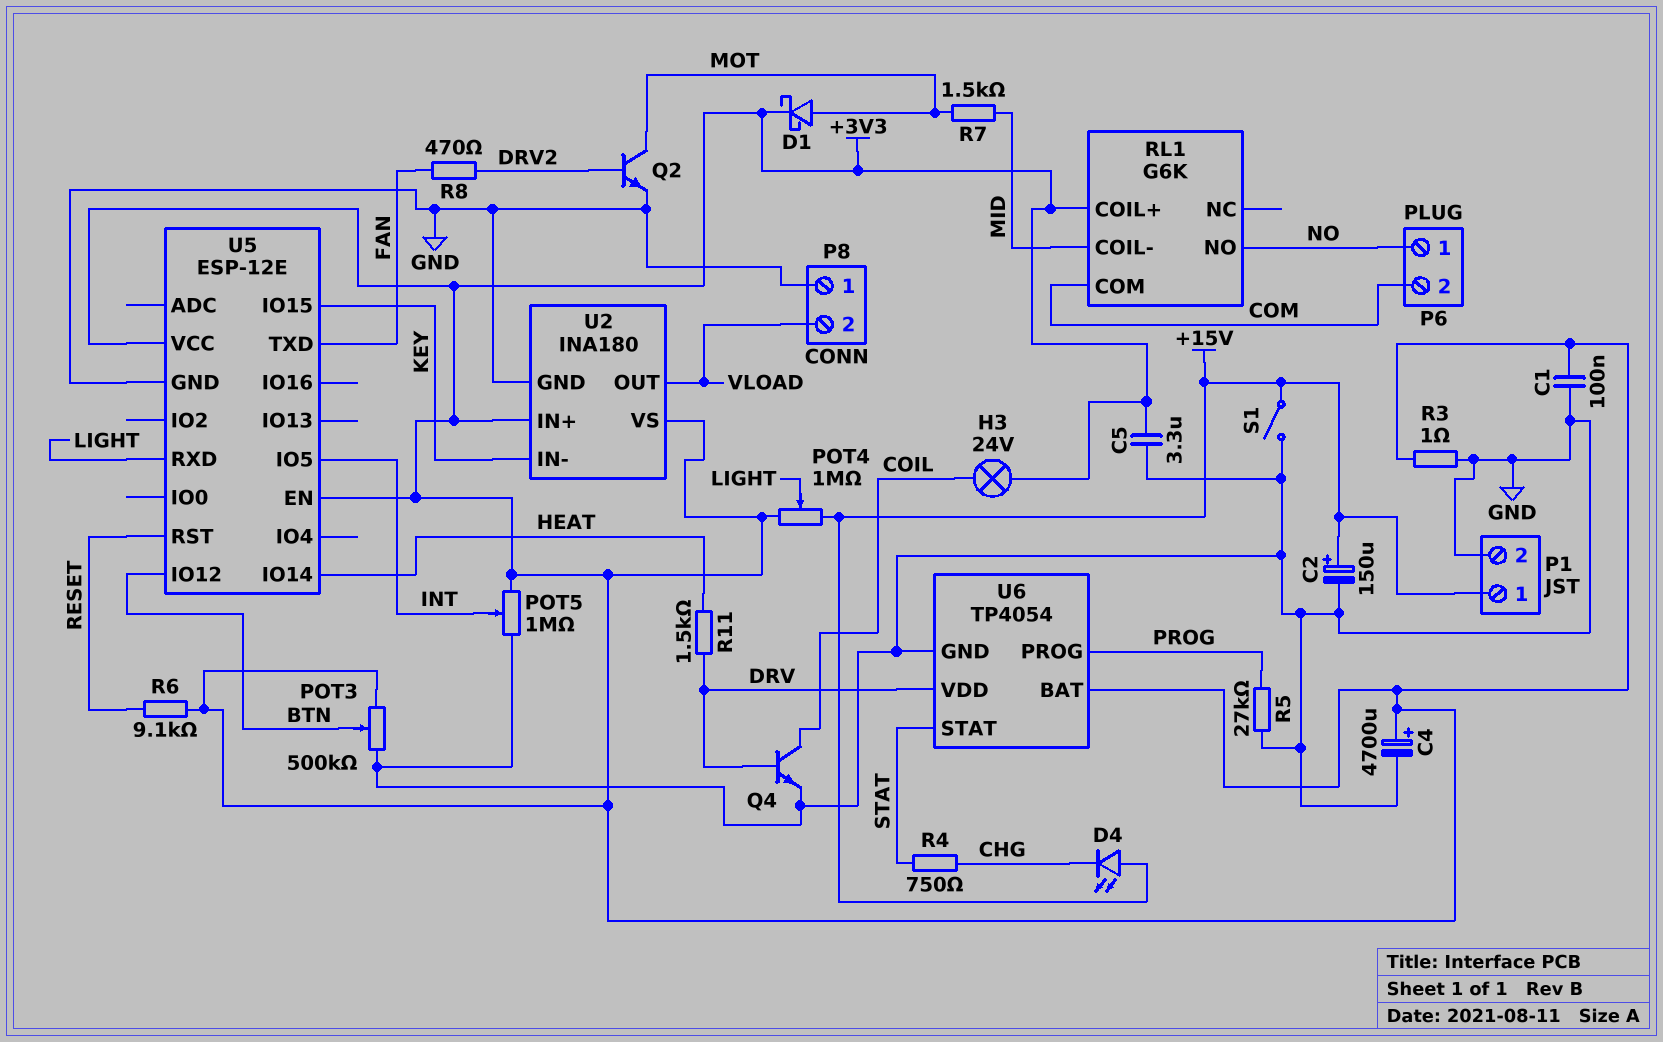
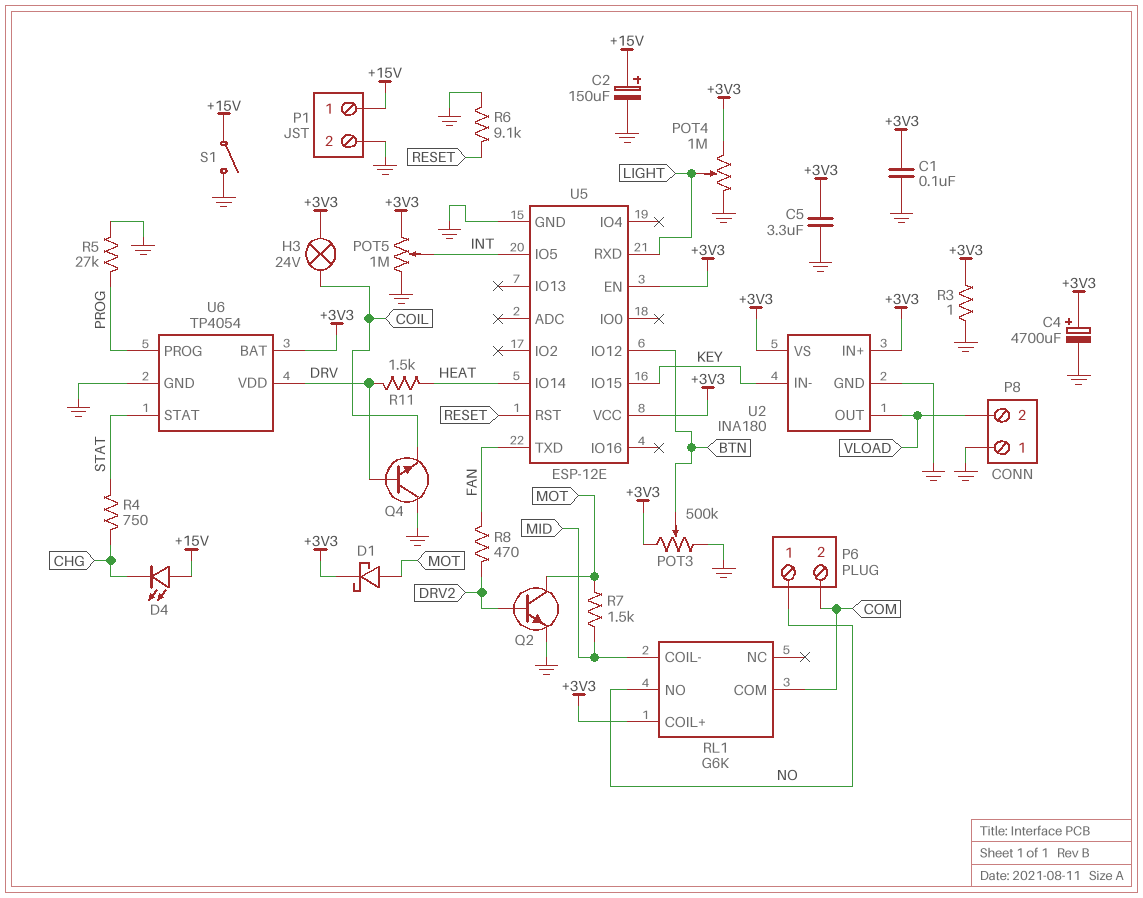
POT4: 1M (+3V3, +15V, wiper LIGHT) -> 1M (+3V3, GND, wiper LIGHT)
Q4: NPN (B DRV, C COIL, E GND) -> NPN (B DRV, C GND, E COIL)
R6: 9.1k (+3V3, RESET) -> 9.1k (GND, RESET)

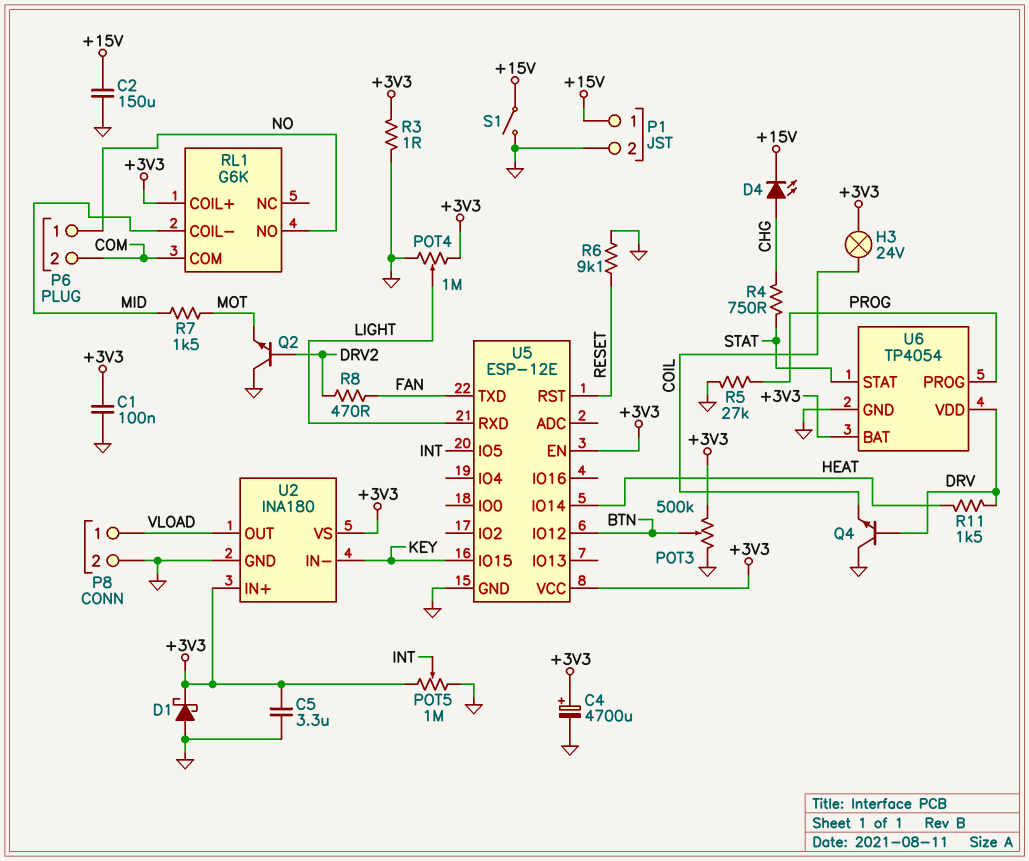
C2: 150uF (plus +15V, minus GND) -> 150uF (+15V, GND)
D1: schottky (A MOT, K +3V3) -> schottky (A GND, K +3V3)
D4: LED (A +15V, K CHG) -> LED (A CHG, K +15V)
P8 pin 1: GND -> VLOAD
P8 pin 2: VLOAD -> GND
Q2: NPN (B DRV2, C MOT, E GND) -> NPN (B DRV2, C GND, E MOT)

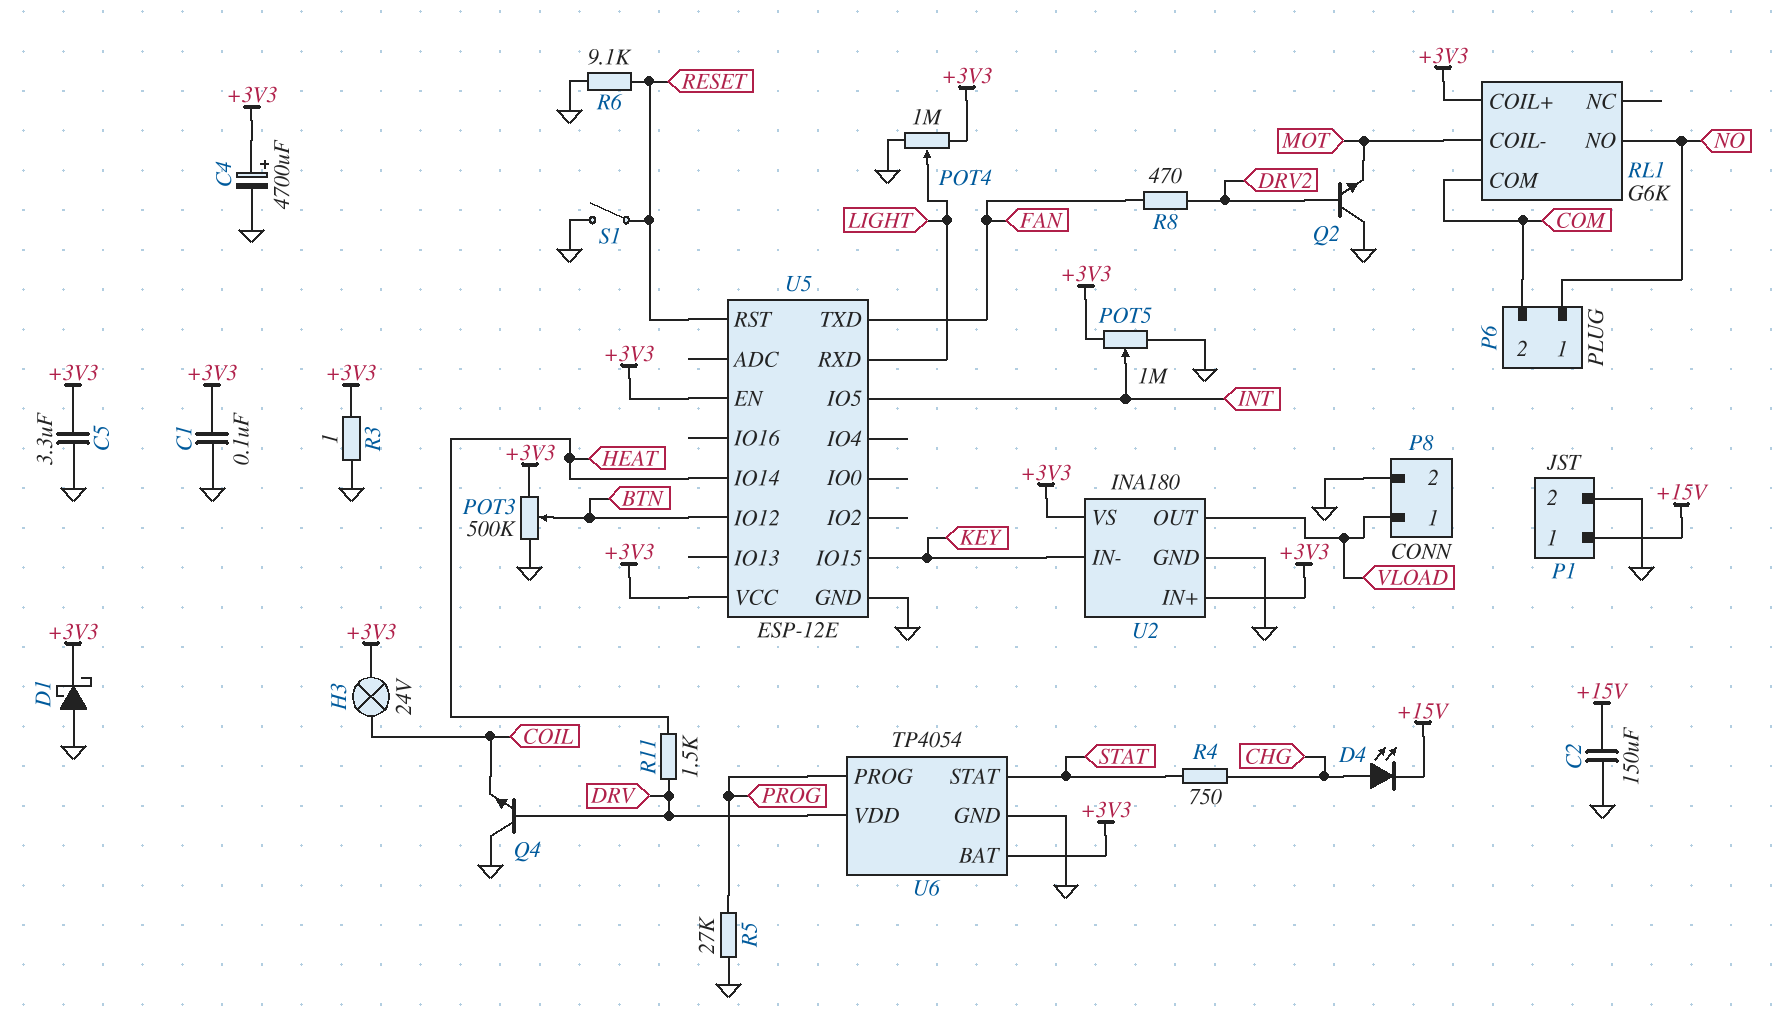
R7: 1.5k (MID, MOT) -> none
RL1 pin COIL-: MID -> MOT
S1: switch (+15V, GND) -> switch (GND, RESET)

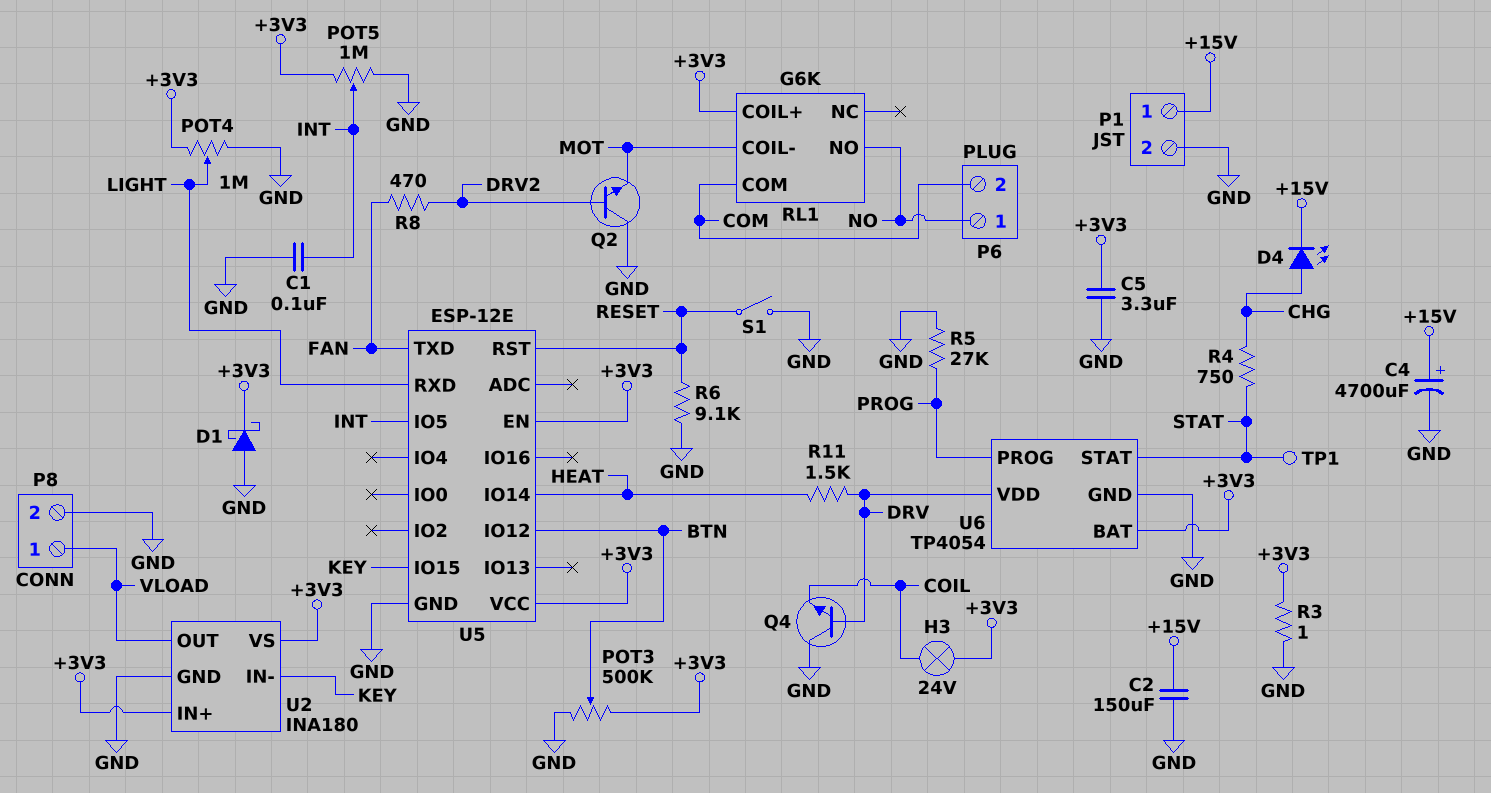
C1: 100nF (+3V3, GND) -> 100nF (GND, INT)
C4: 4700uF (plus +3V3, minus GND) -> 4700uF (plus +15V, minus GND)
TP1: none -> test point (STAT)

